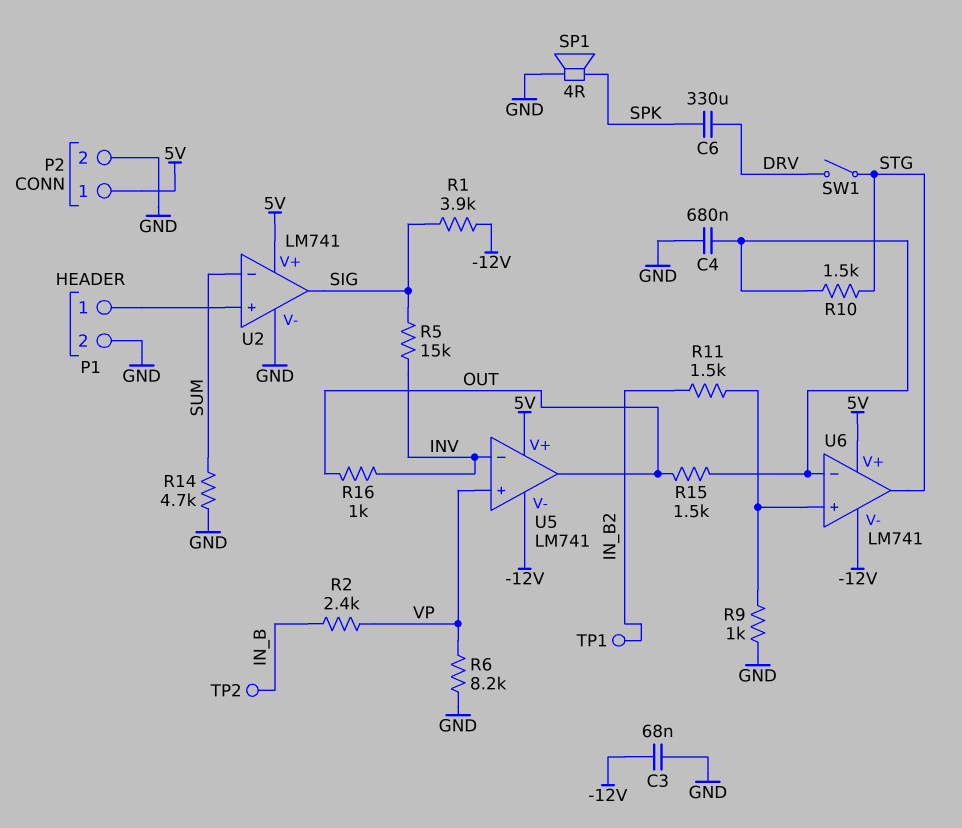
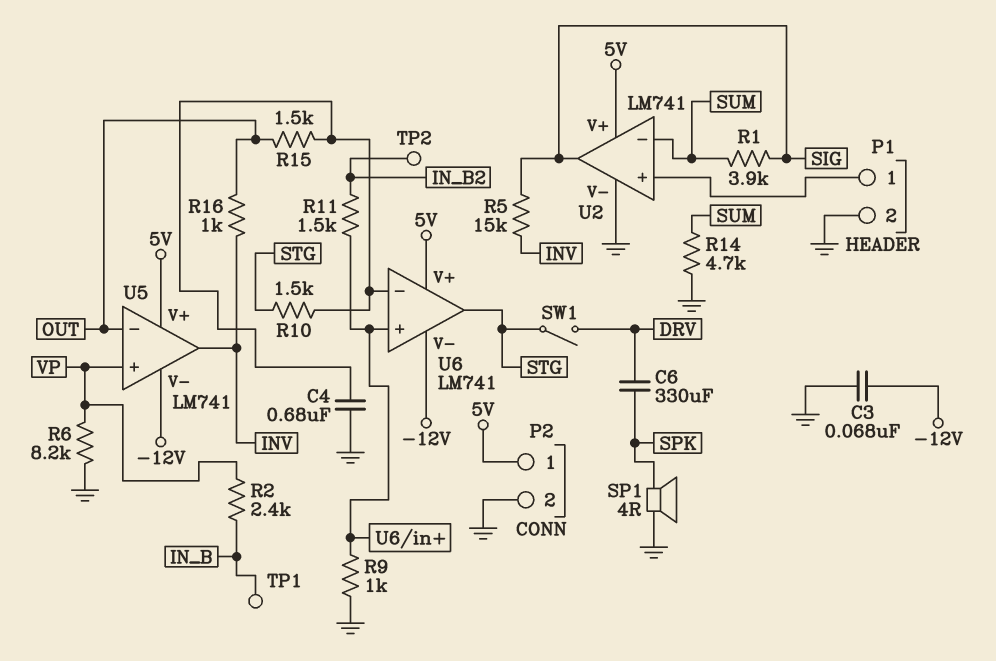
R1: 3.9k (-12V, SIG) -> 3.9k (SIG, SUM)
TP1: test point (IN_B2) -> test point (IN_B)
TP2: test point (IN_B) -> test point (IN_B2)
U5 pin in-: INV -> OUT
U5 pin out: OUT -> INV

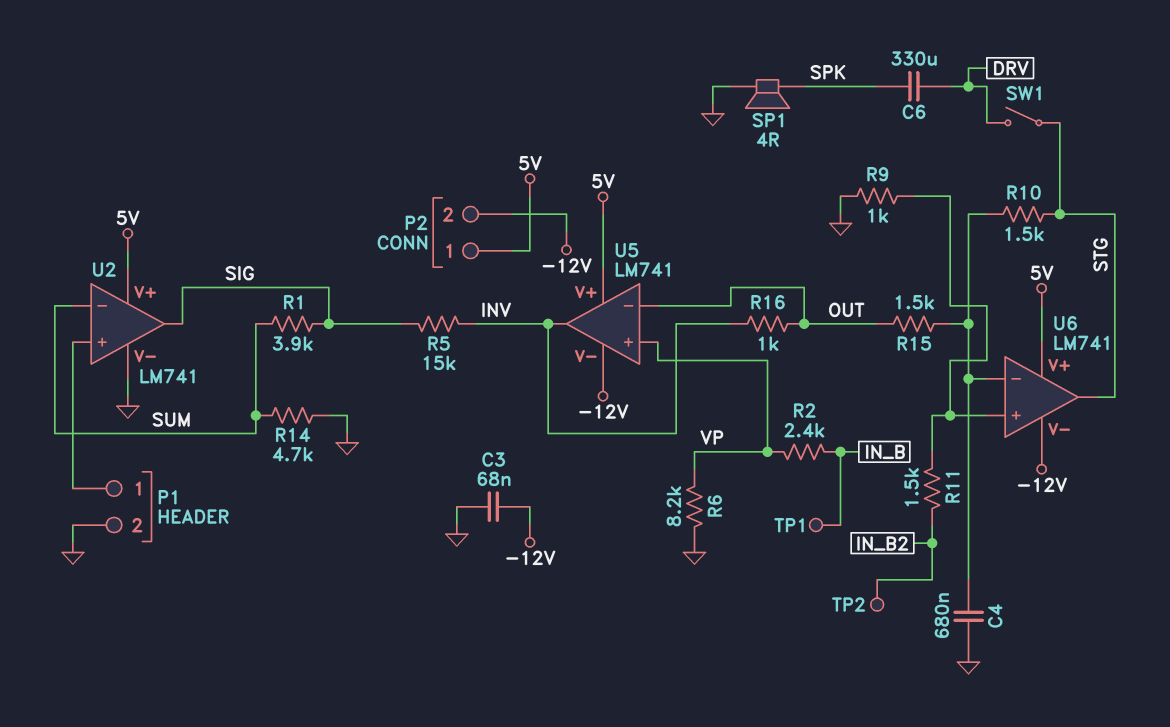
P2 pin 2: GND -> -12V

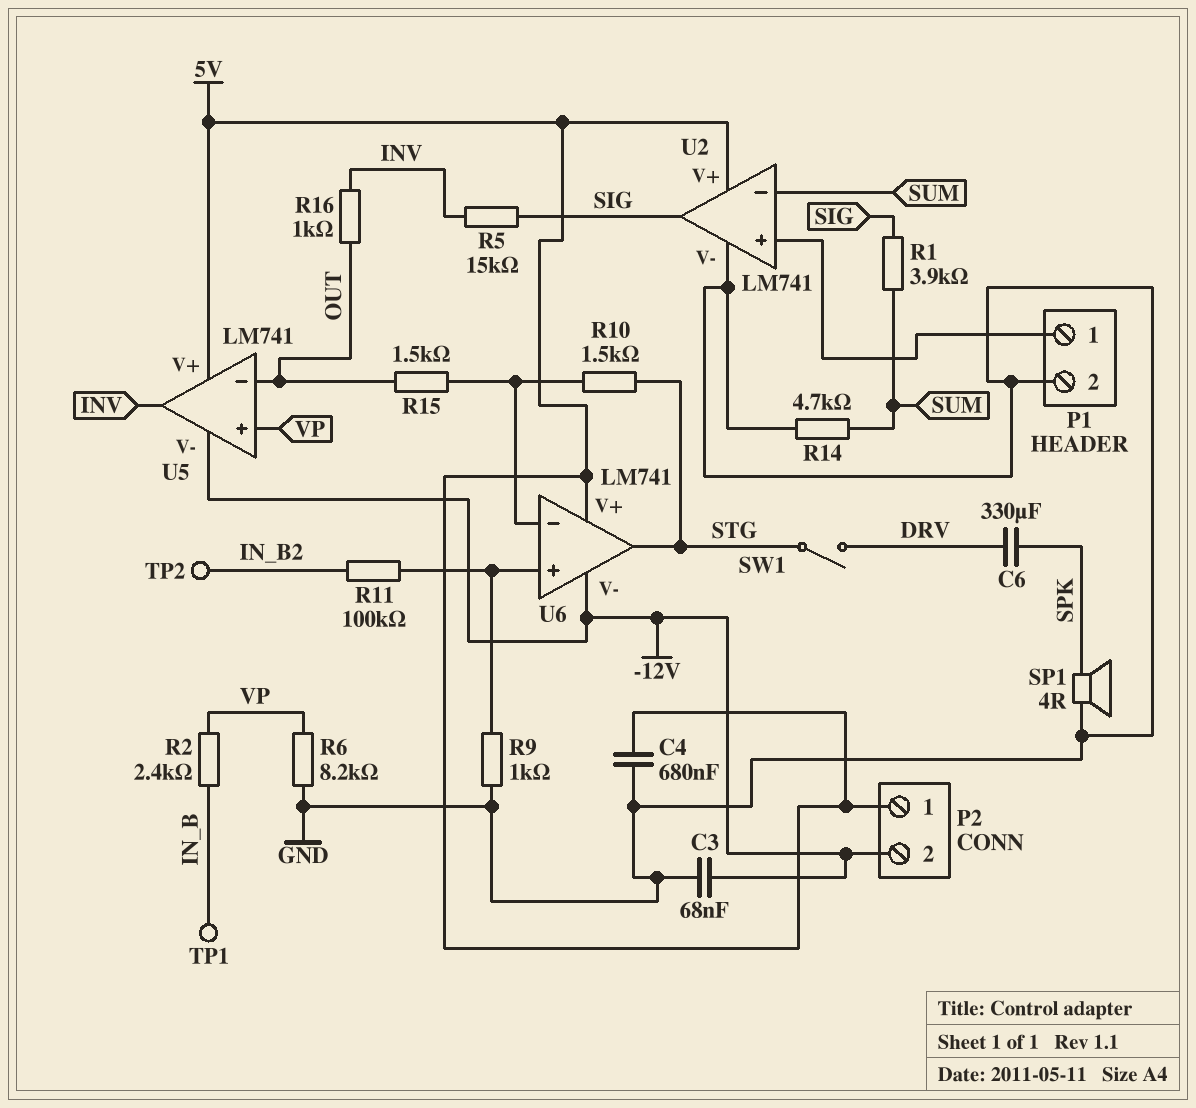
C4: 680nF (GND, U6/in-) -> 680nF (5V, GND)
R11: 1.5k (IN_B2, U6/in+) -> 100k (IN_B2, U6/in+)

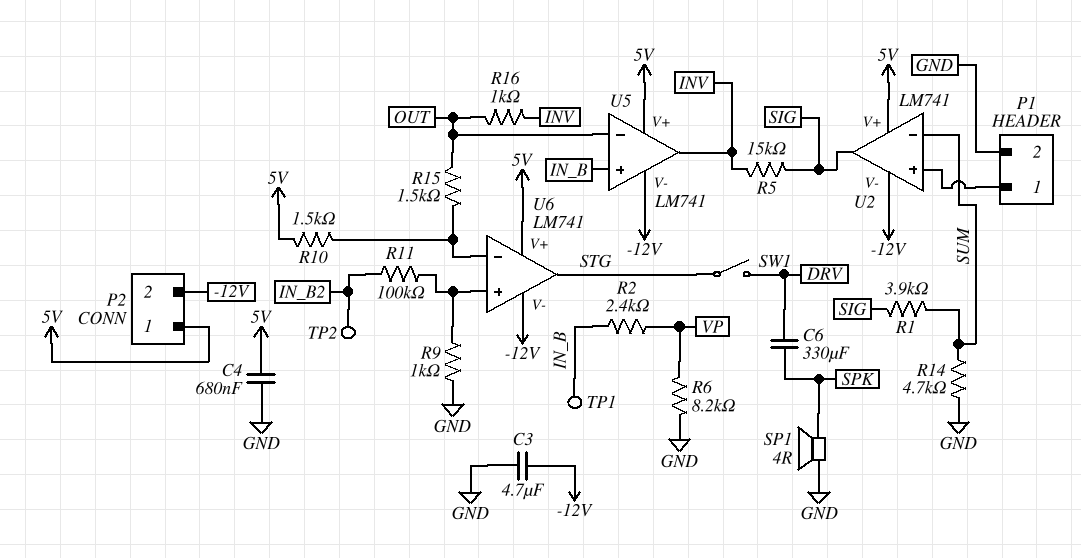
C3: 68nF (-12V, GND) -> 4.7uF (-12V, GND)
R10: 1.5k (STG, U6/in-) -> 1.5k (5V, U6/in-)
U2 pin V-: GND -> -12V
U5 pin in+: VP -> IN_B

